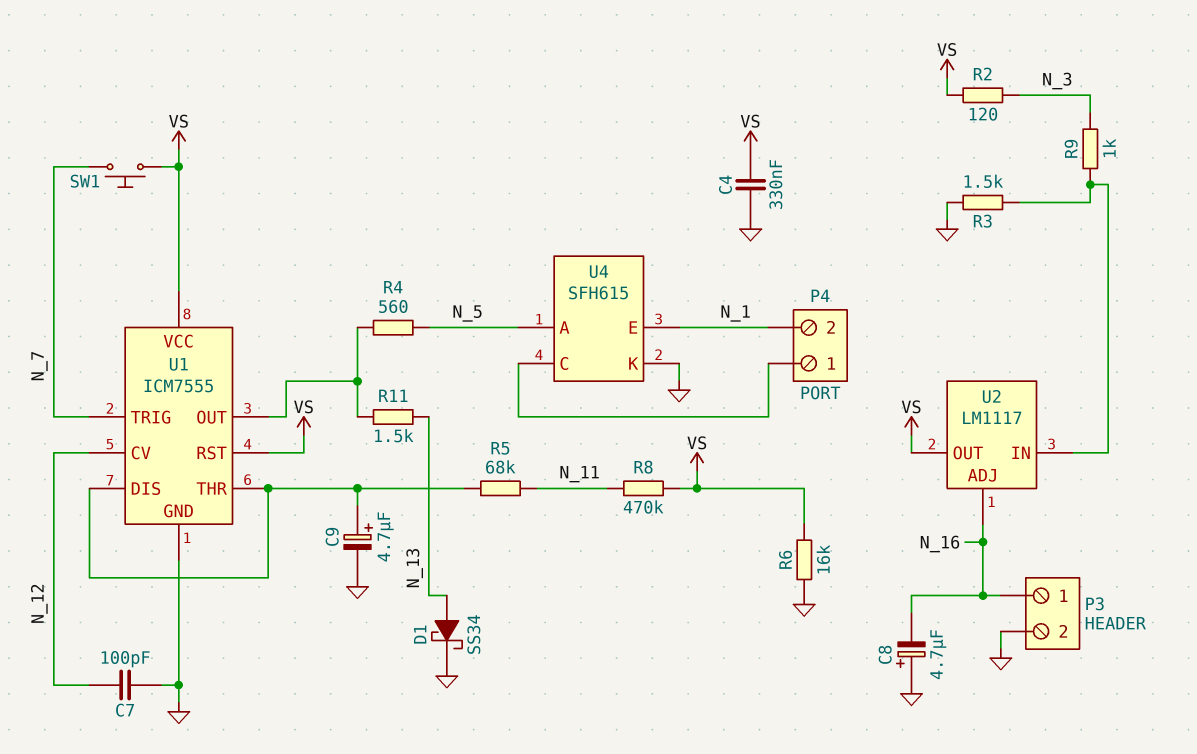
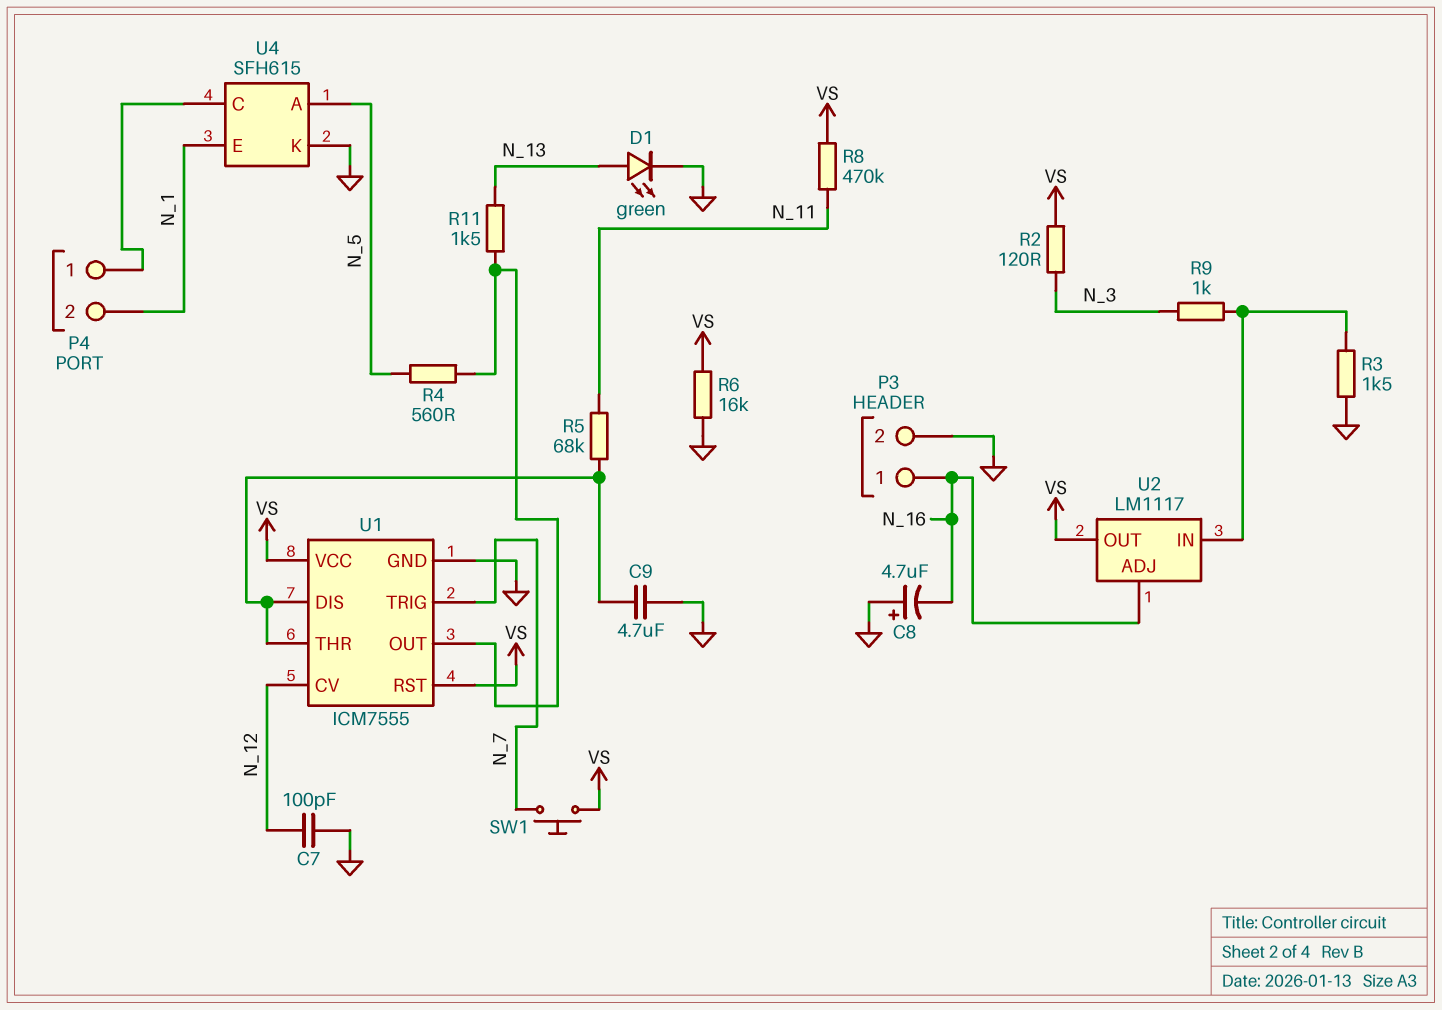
C4: 330nF (GND, VS) -> none
C9: 4.7uF (plus U1/DIS, minus GND) -> 4.7uF (GND, U1/DIS)
D1: schottky SS34 (A N_13, K GND) -> LED green (A N_13, K GND)

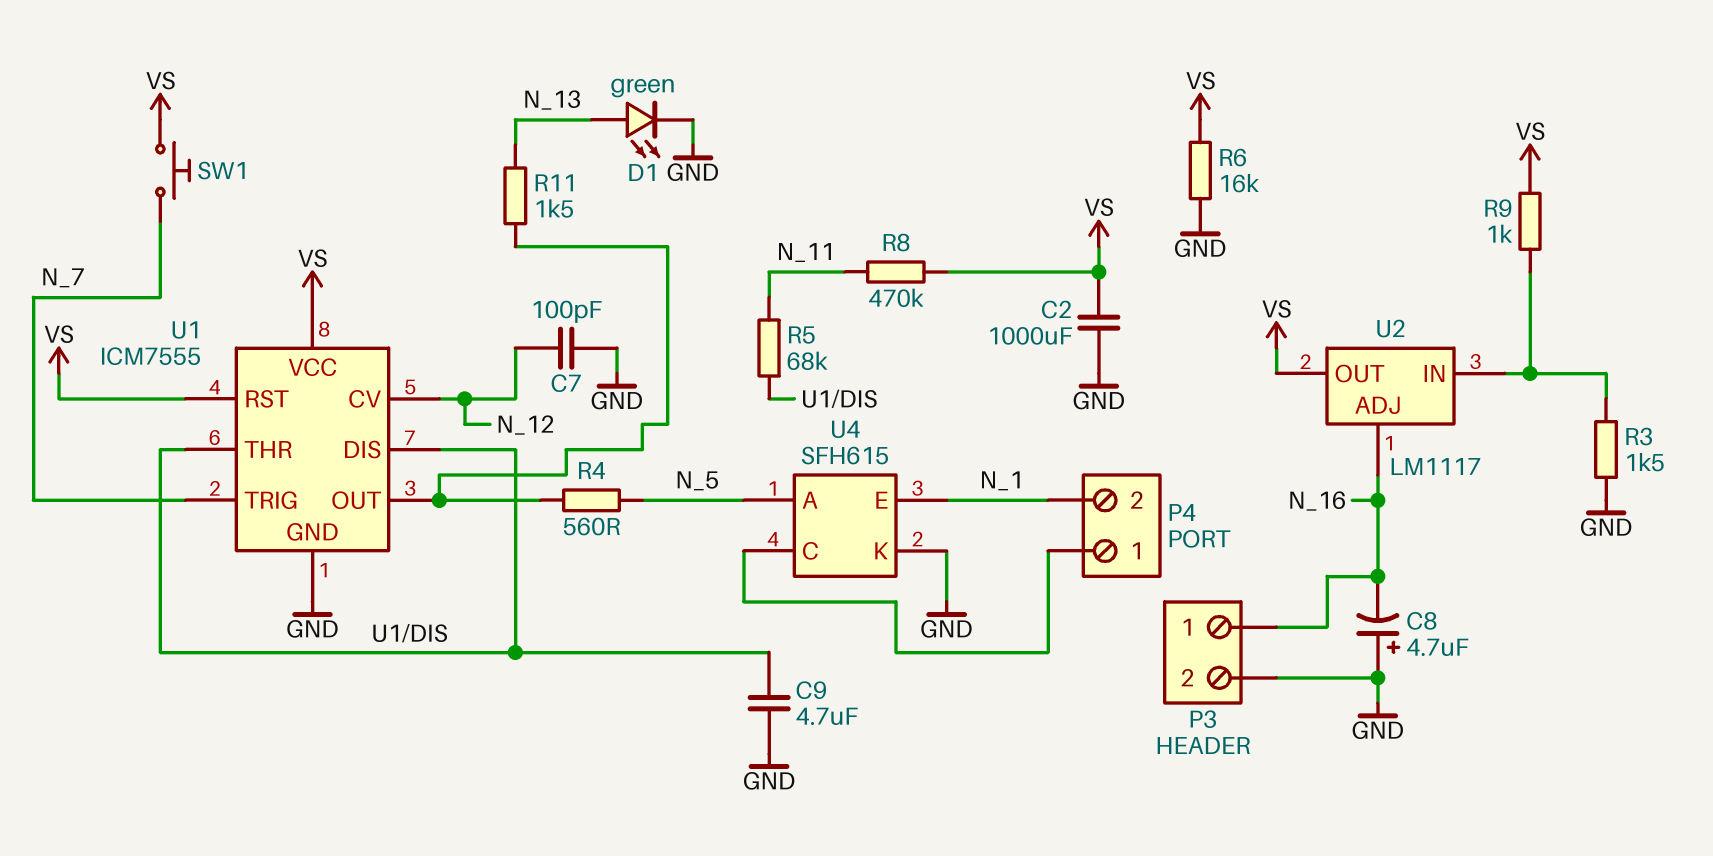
C2: none -> 1000uF (GND, VS)
R2: 120 (N_3, VS) -> none
R9: 1k (N_3, U2/IN) -> 1k (U2/IN, VS)

